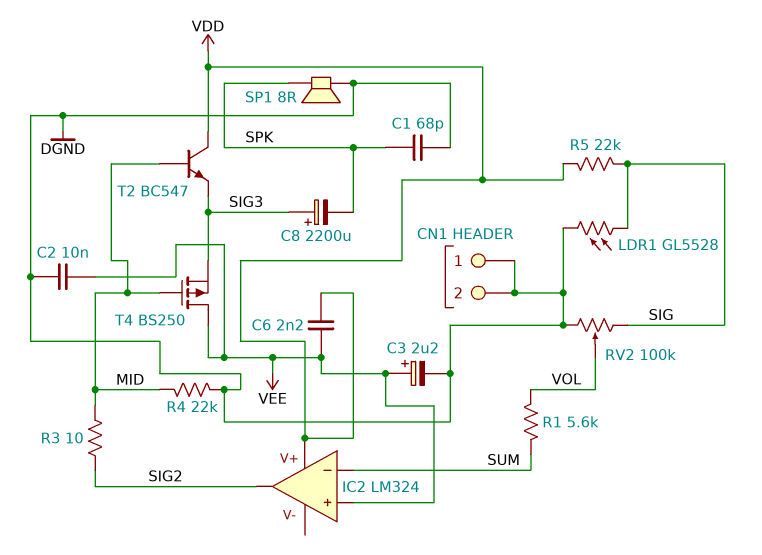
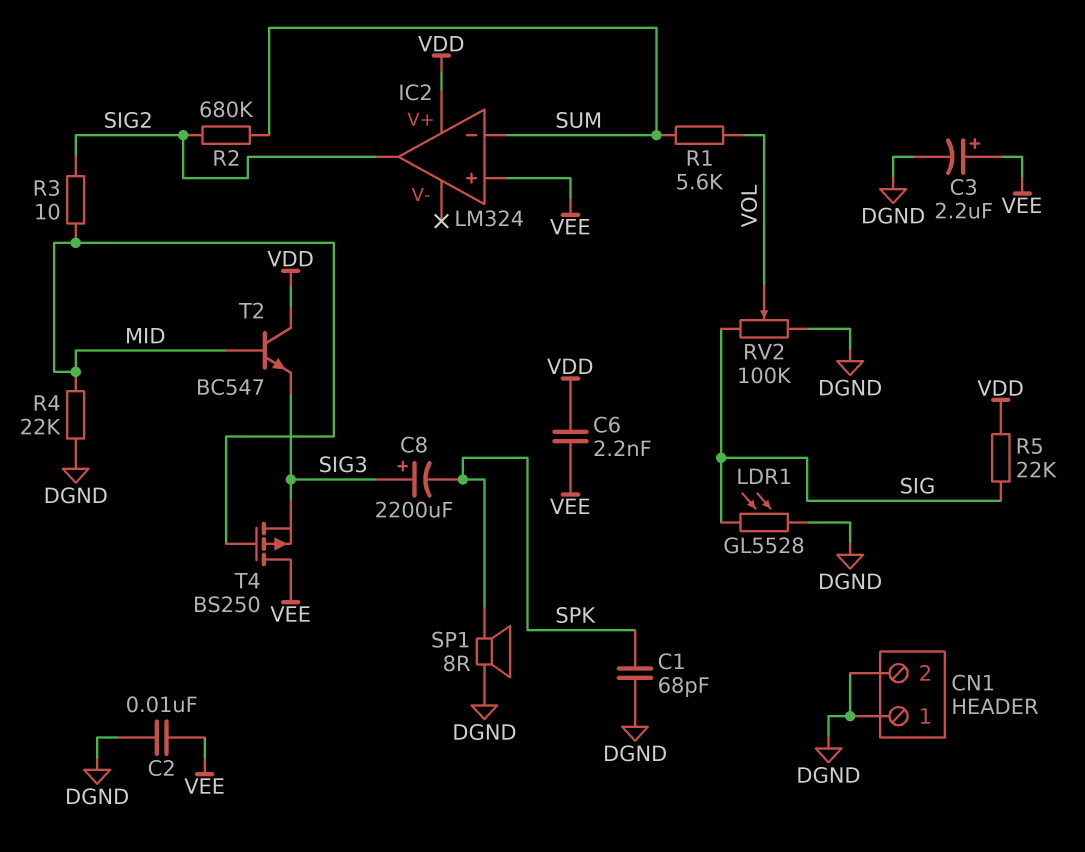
R2: none -> 680k (SIG2, SUM)

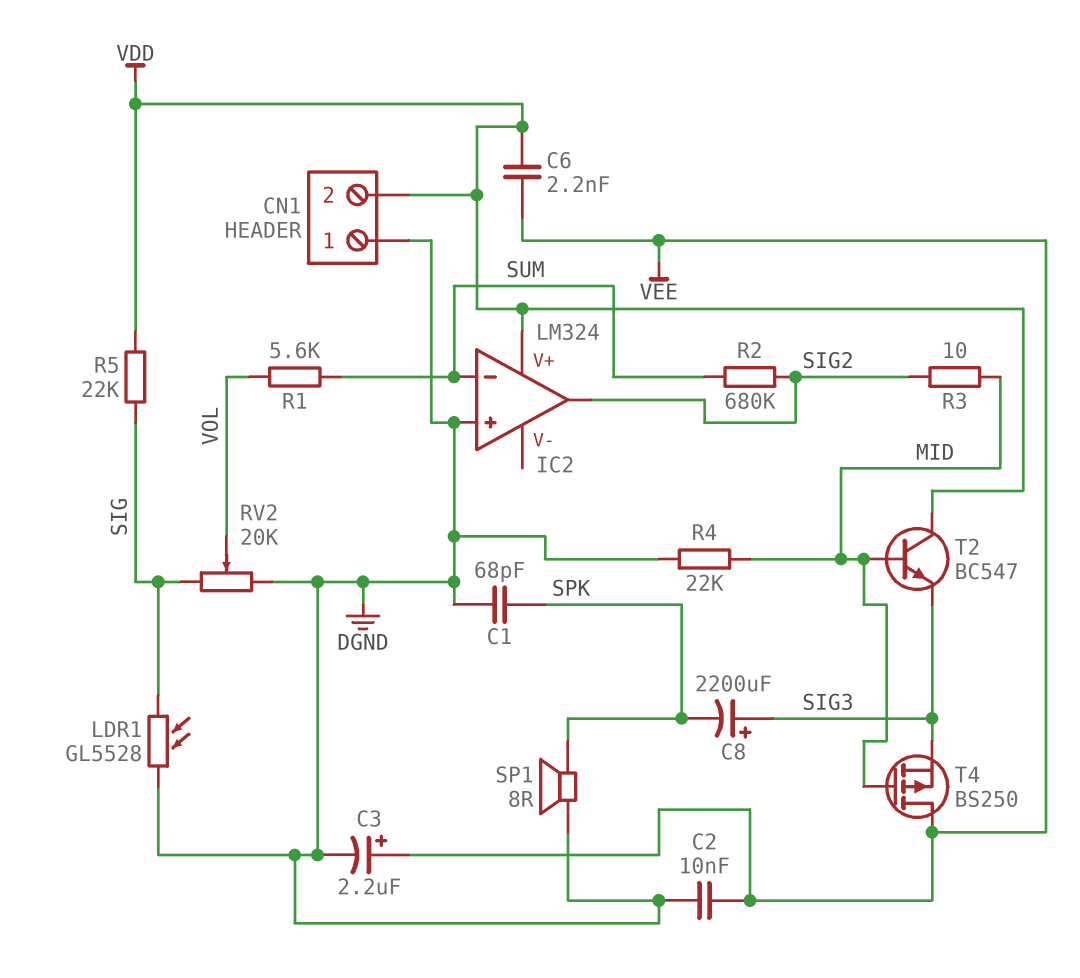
CN1 pin 2: DGND -> VDD
IC2 pin in+: VEE -> DGND
RV2: 100k (DGND, SIG, wiper VOL) -> 20k (DGND, SIG, wiper VOL)

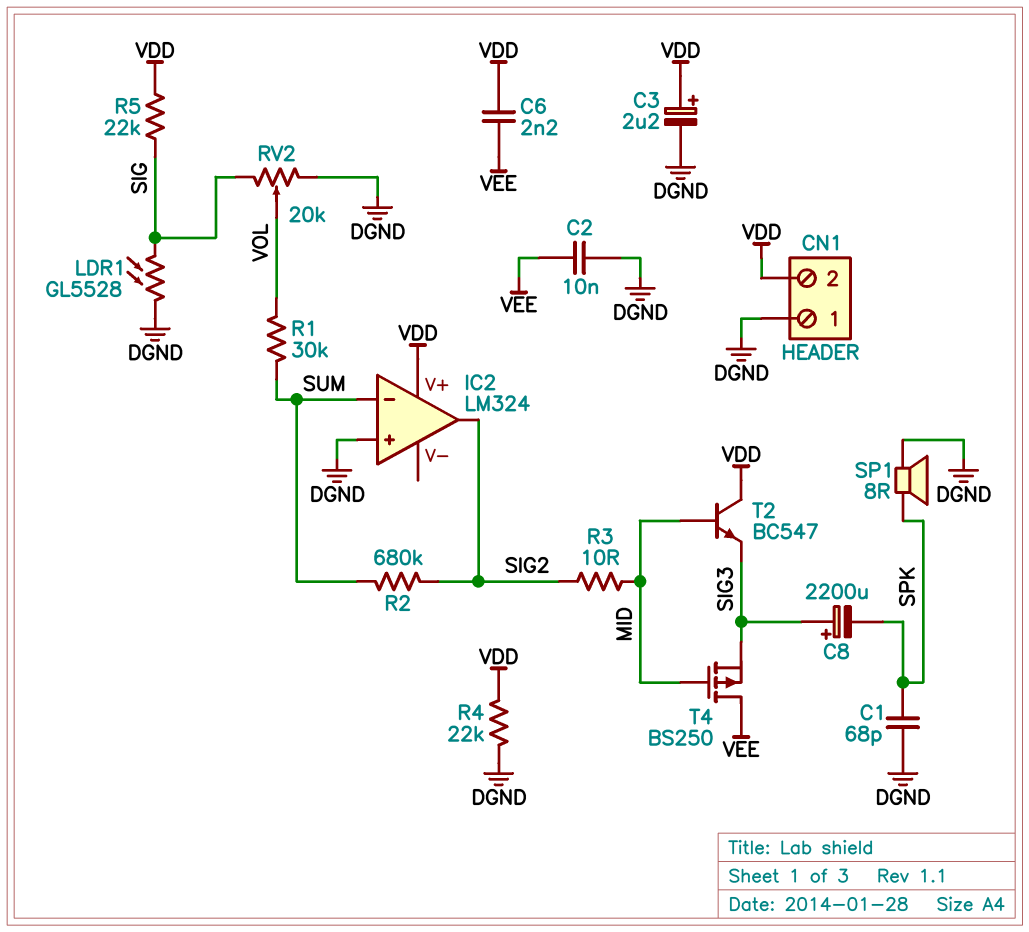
C3: 2.2uF (plus VEE, minus DGND) -> 2.2uF (plus VDD, minus DGND)
R1: 5.6k (SUM, VOL) -> 30k (SUM, VOL)
R4: 22k (DGND, MID) -> 22k (DGND, VDD)

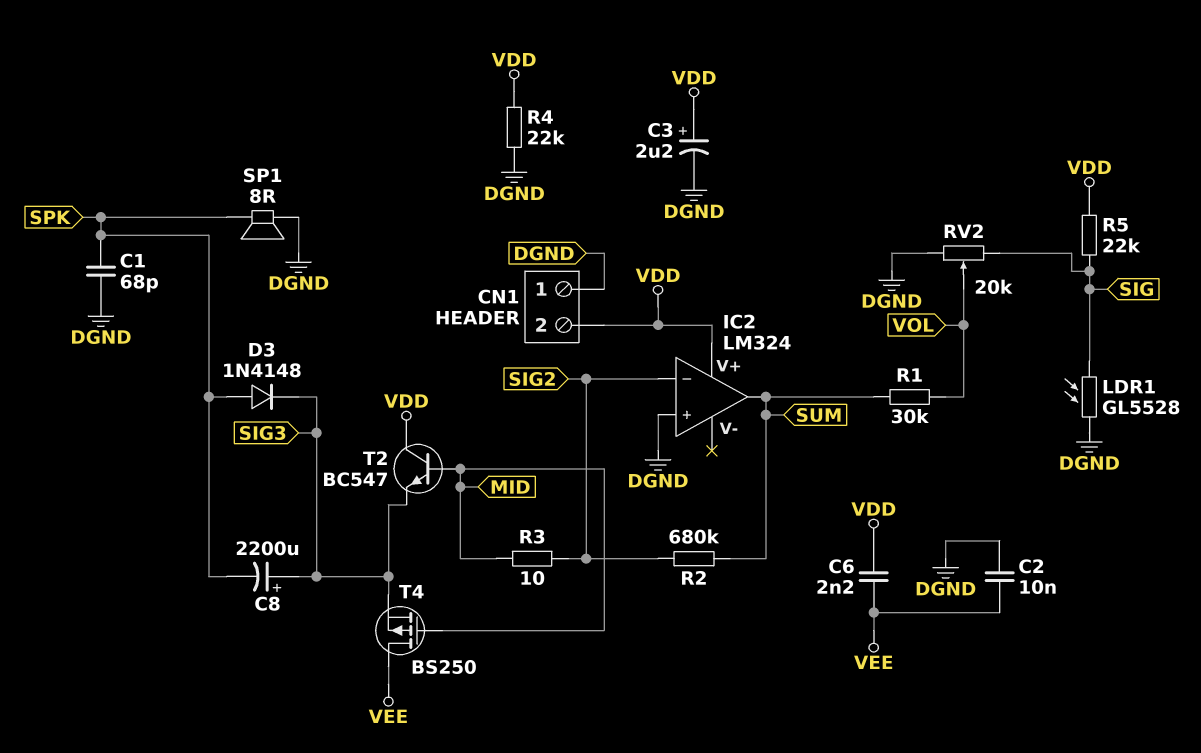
D3: none -> diode 1N4148 (A SPK, K SIG3)
IC2 pin in-: SUM -> SIG2
IC2 pin out: SIG2 -> SUM

